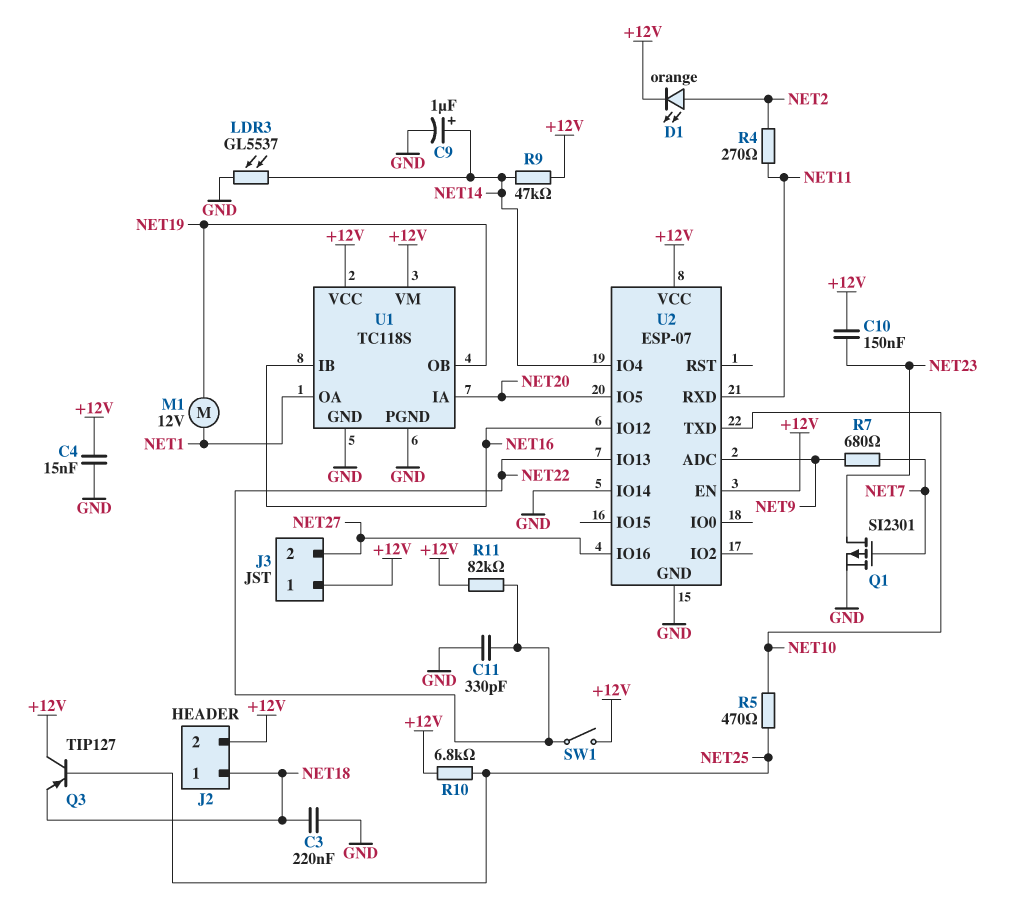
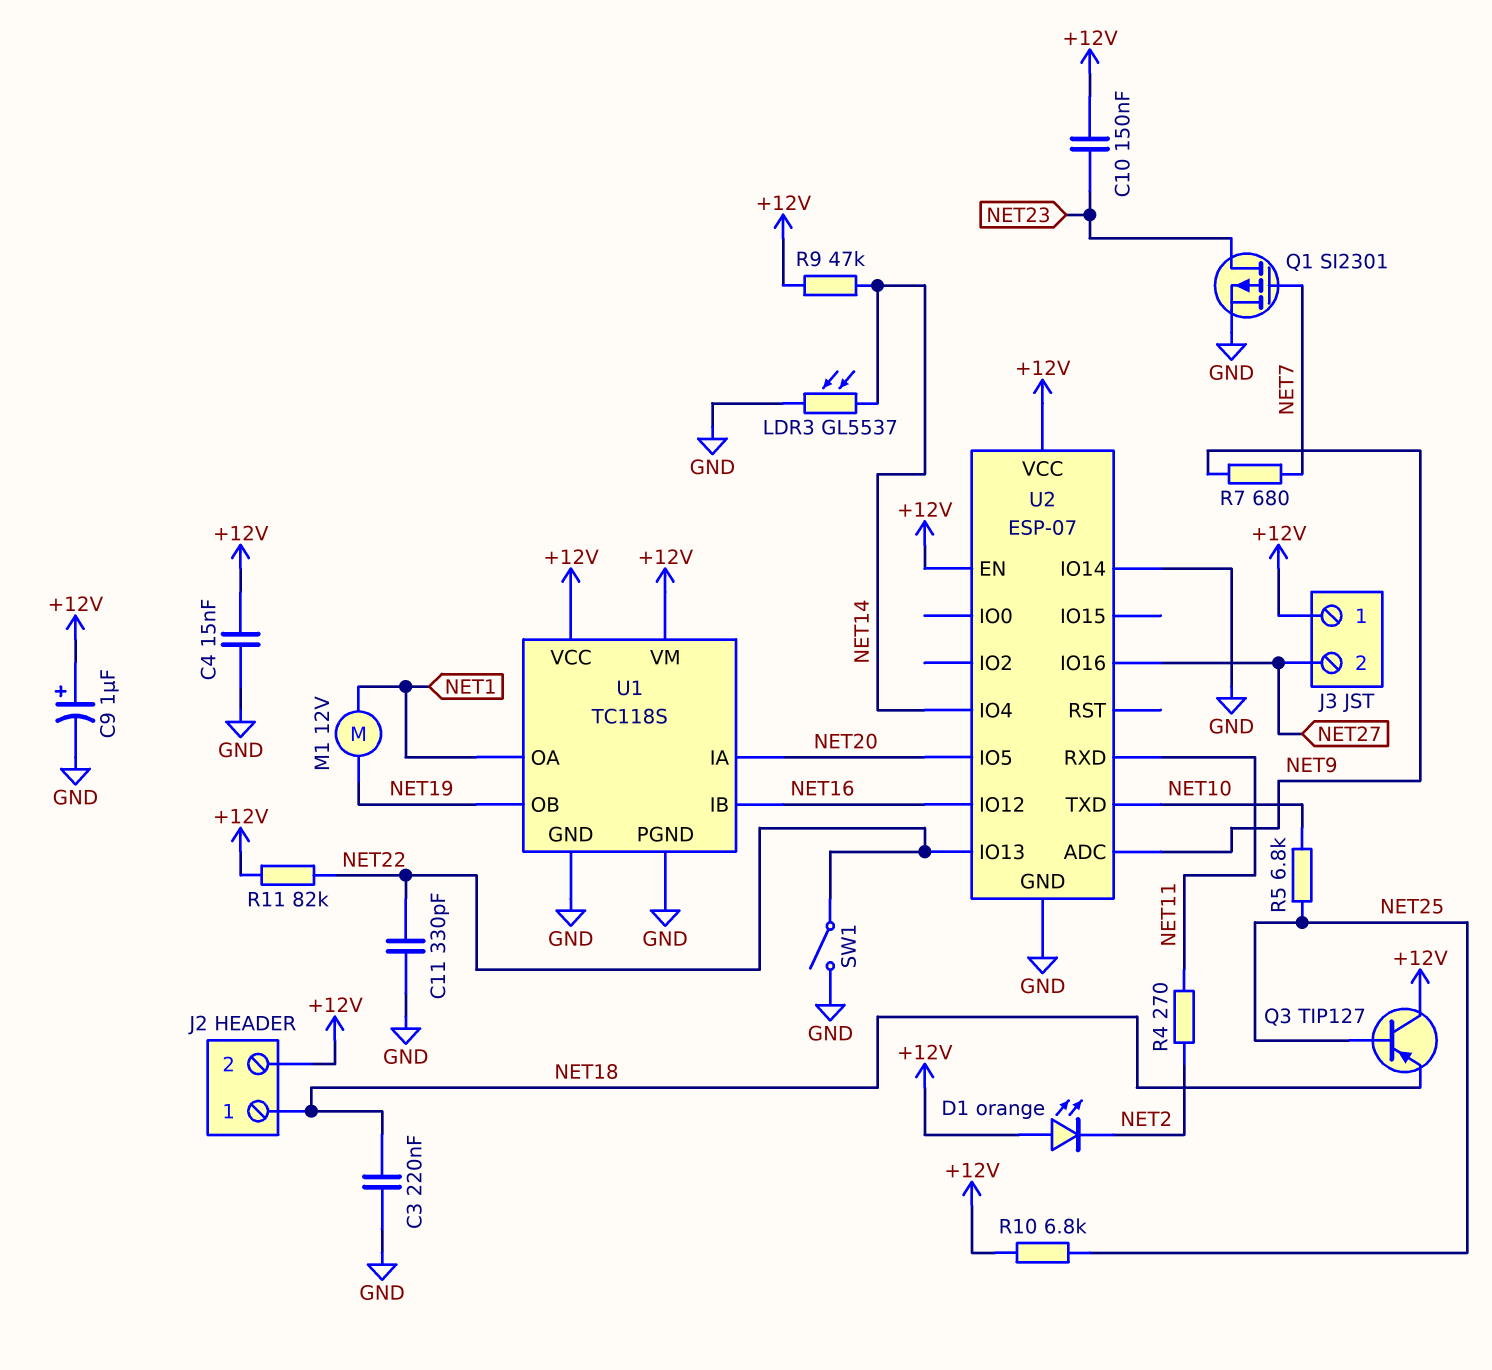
C9: 1uF (plus NET14, minus GND) -> 1uF (plus +12V, minus GND)
D1: LED orange (A NET2, K +12V) -> LED orange (A +12V, K NET2)
R5: 470 (NET10, NET25) -> 6.8k (NET10, NET25)
SW1: switch (+12V, NET22) -> switch (GND, NET22)

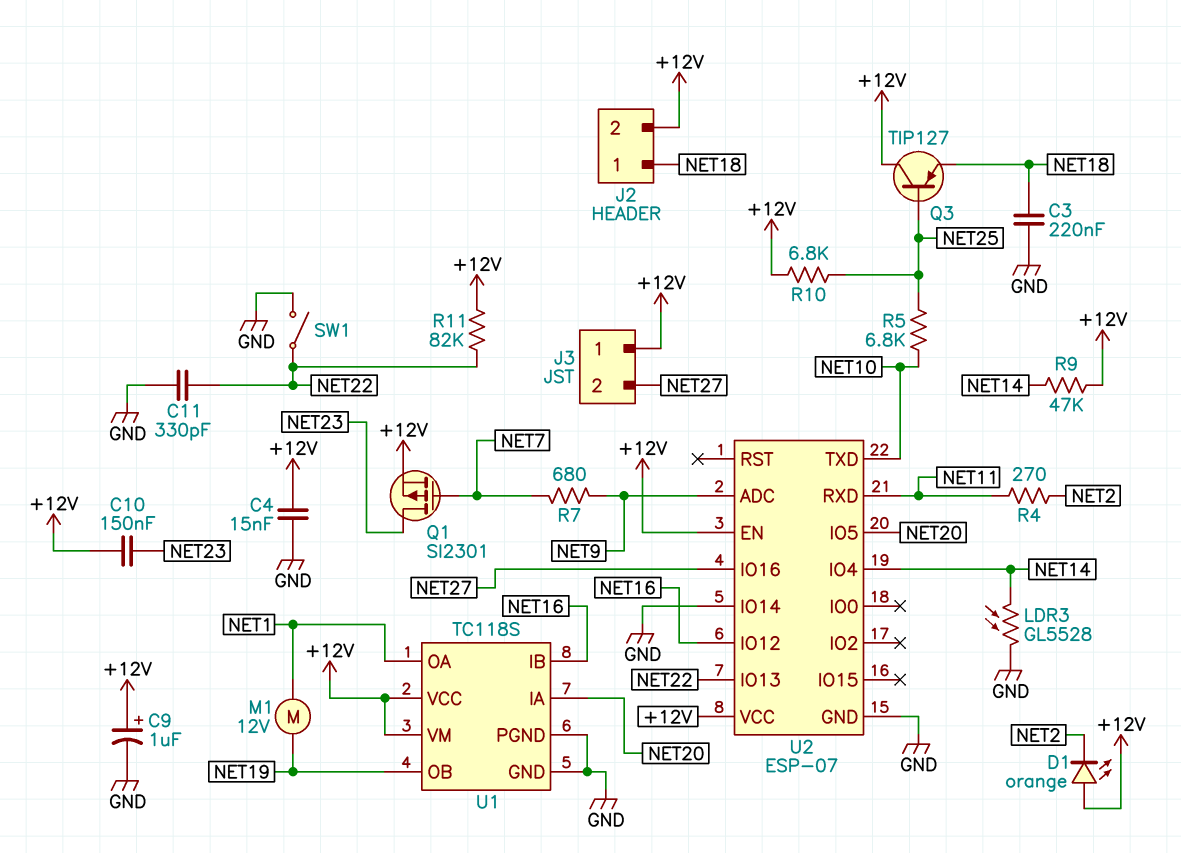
LDR3: GL5537 (GND, NET14) -> GL5528 (GND, NET14)
Q1: PMOS SI2301 (G NET7, D NET23, S GND) -> PMOS SI2301 (G NET7, D NET23, S +12V)

